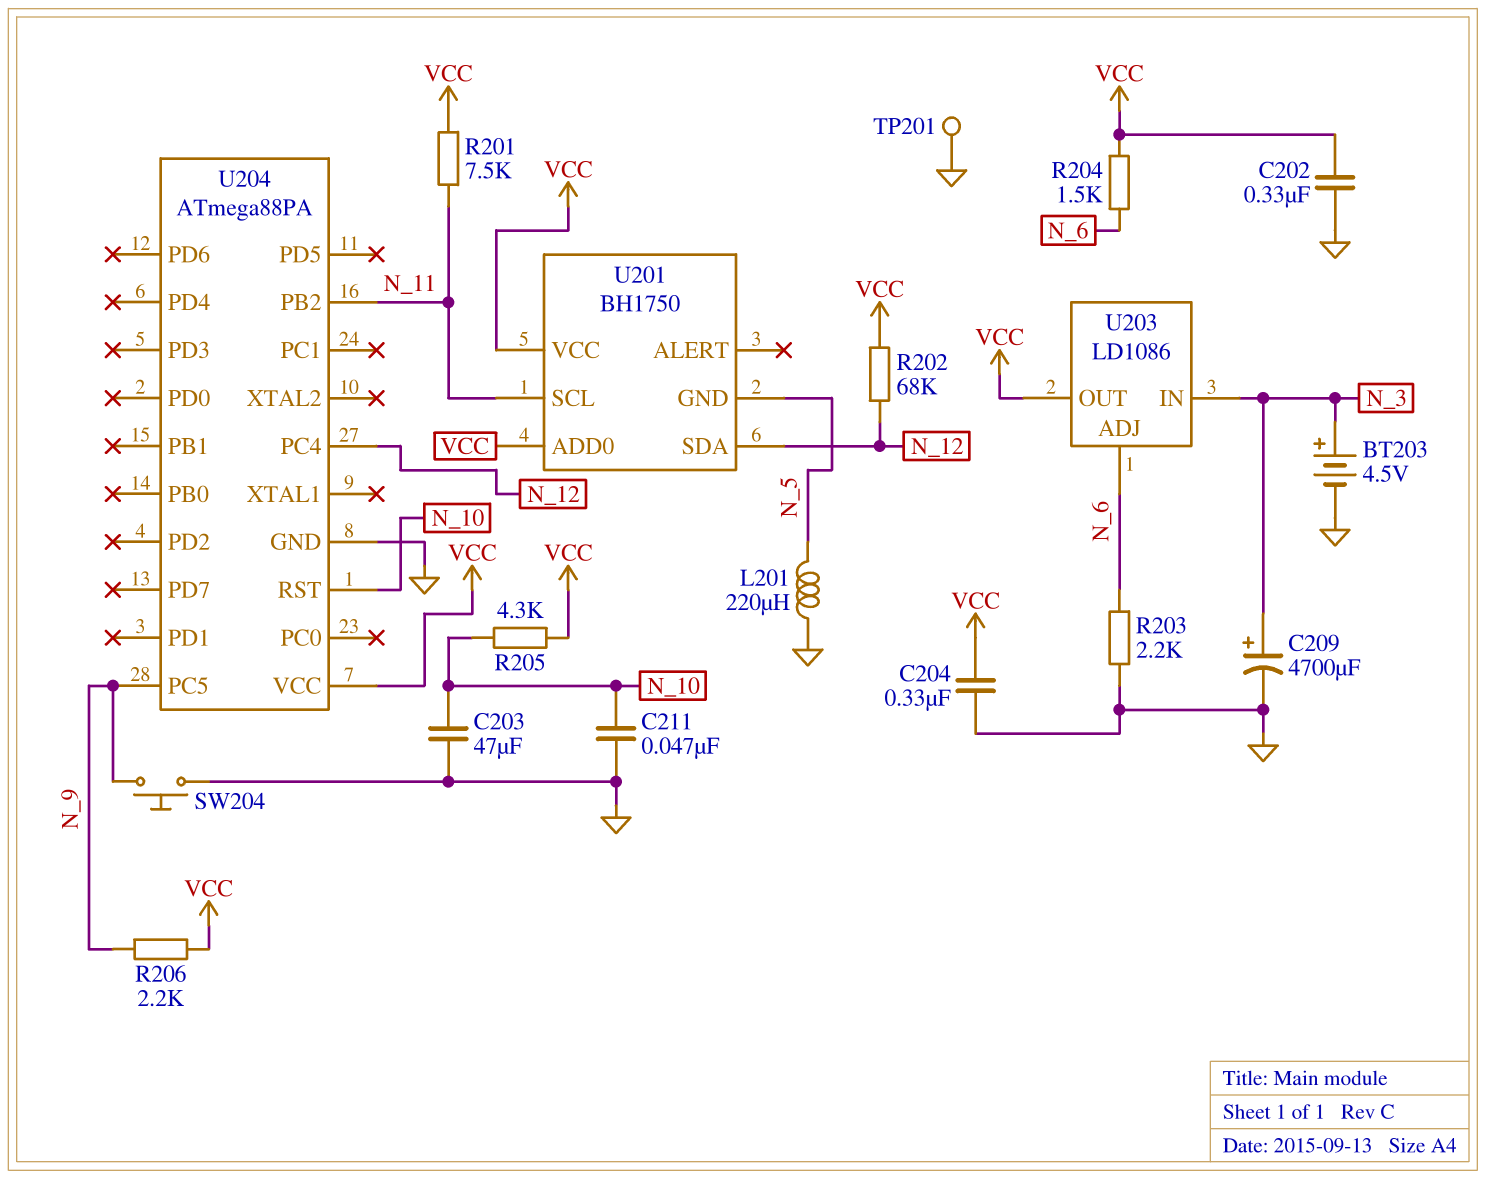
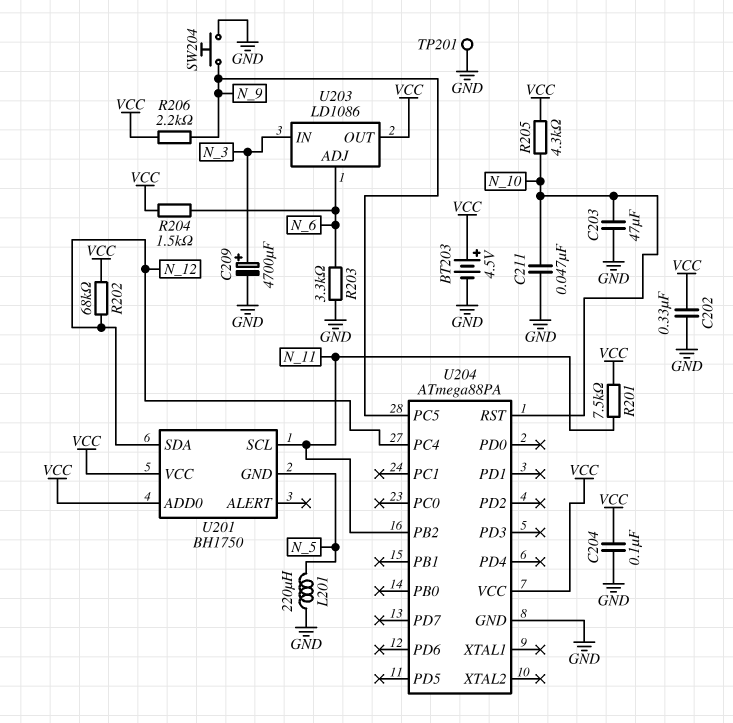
BT203: 4.5V (plus N_3, minus GND) -> 4.5V (plus VCC, minus GND)
C204: 330nF (GND, VCC) -> 100nF (GND, VCC)
R203: 2.2k (GND, N_6) -> 3.3k (GND, N_6)

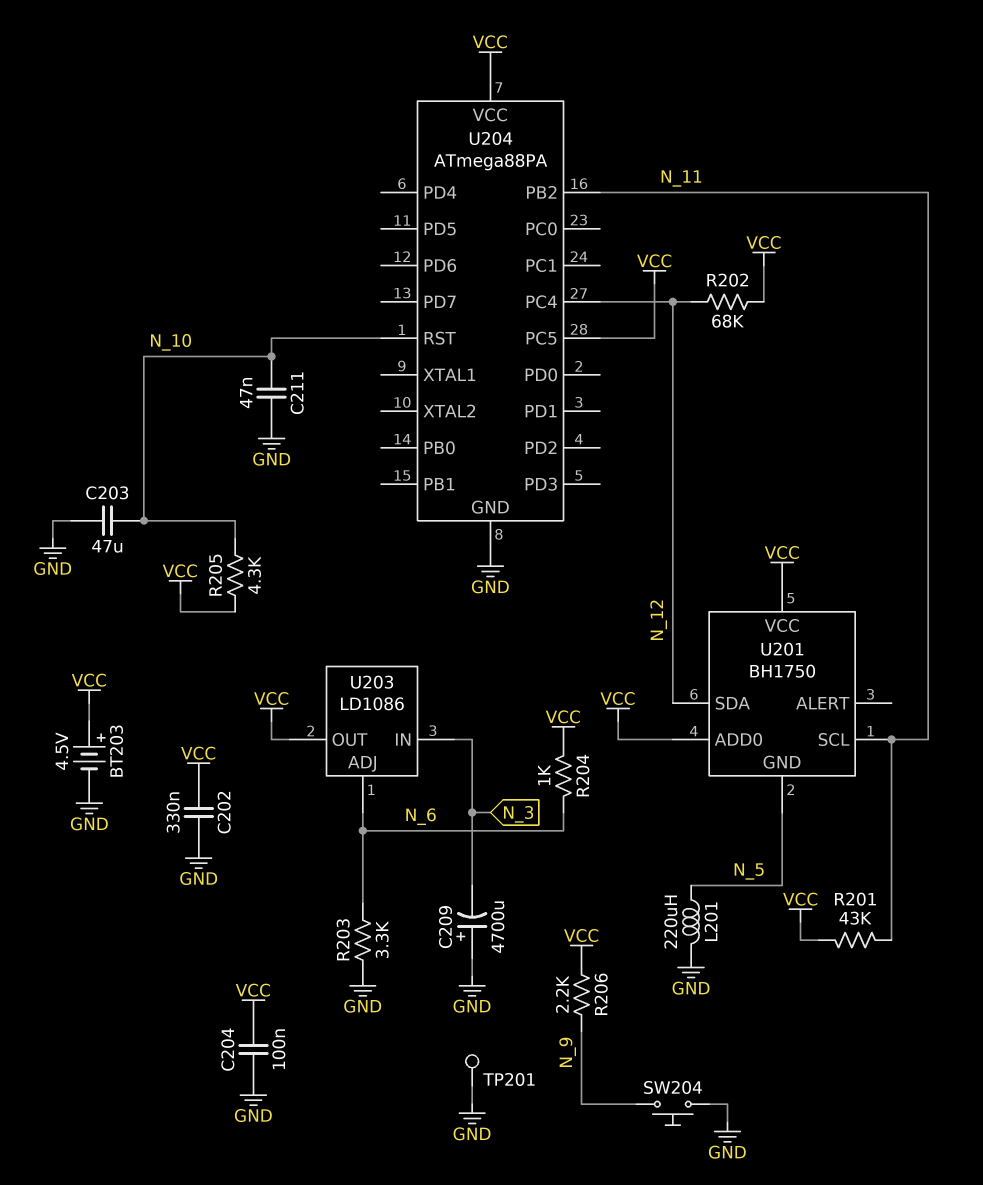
C209: 4700uF (plus N_3, minus GND) -> 4700uF (plus GND, minus N_3)
R201: 7.5k (N_11, VCC) -> 43k (N_11, VCC)
R204: 1.5k (N_6, VCC) -> 1k (N_6, VCC)
U204 pin PC5: N_9 -> VCC

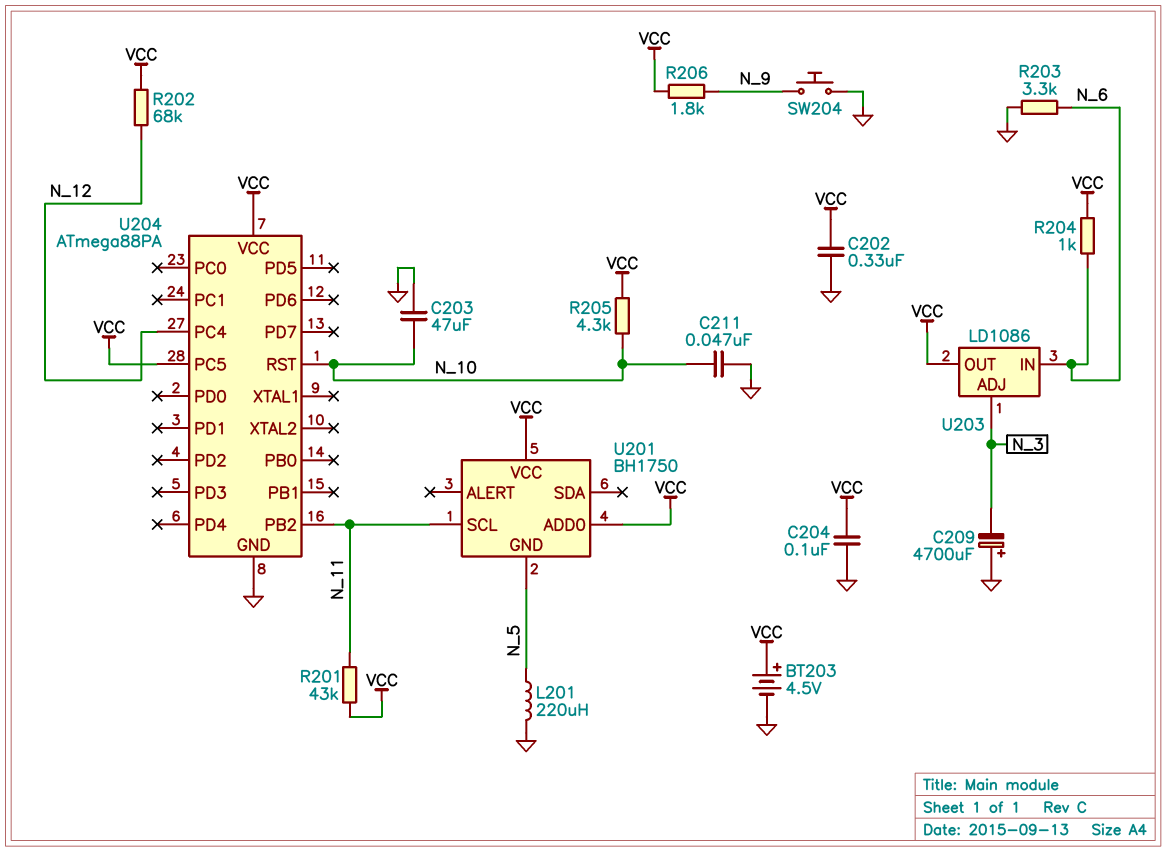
R206: 2.2k (N_9, VCC) -> 1.8k (N_9, VCC)
TP201: test point (GND) -> none
U201 pin SDA: N_12 -> none
U203 pin ADJ: N_6 -> N_3
U203 pin IN: N_3 -> N_6

